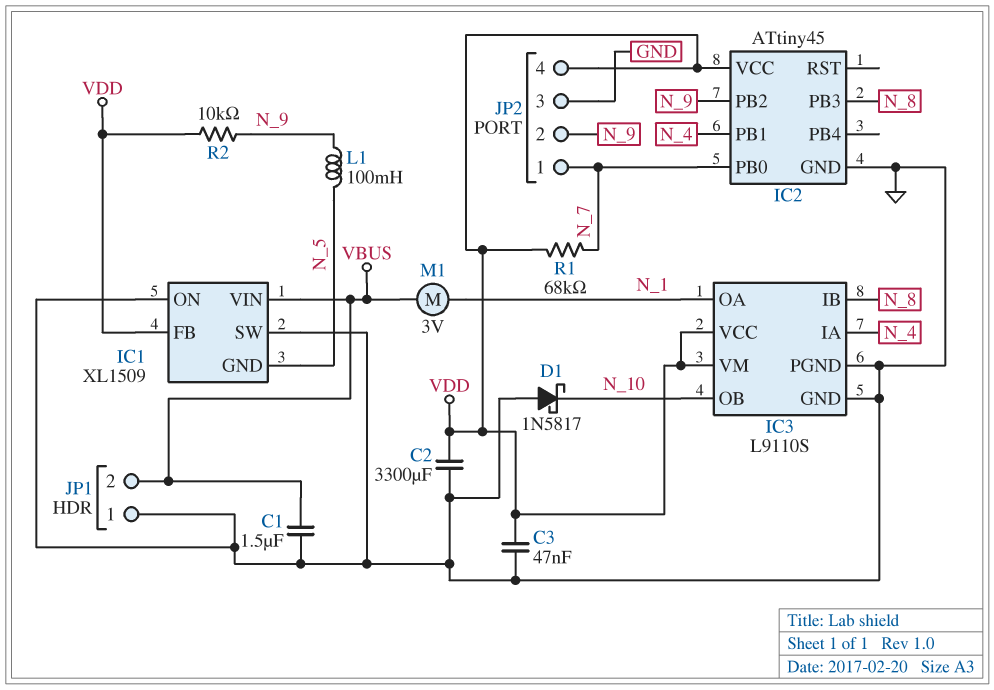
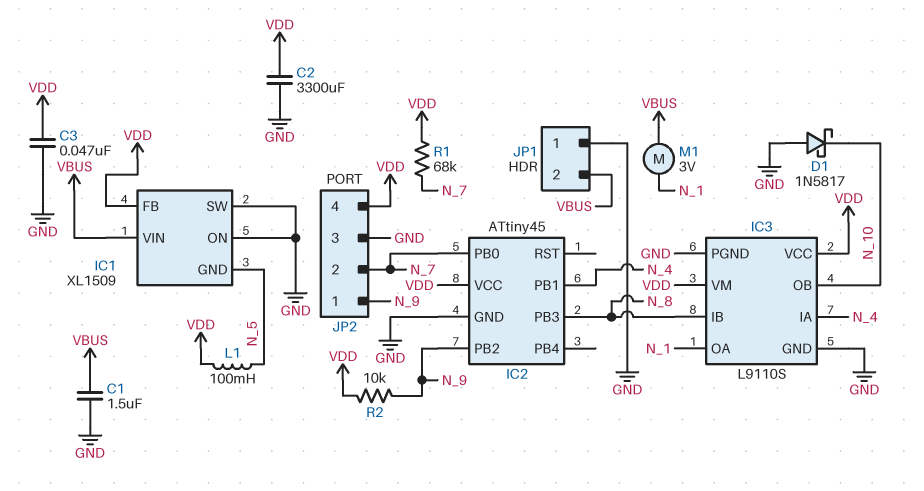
JP2 pin 1: N_7 -> N_9
JP2 pin 2: N_9 -> N_7
L1: 100mH (N_5, N_9) -> 100mH (N_5, VDD)

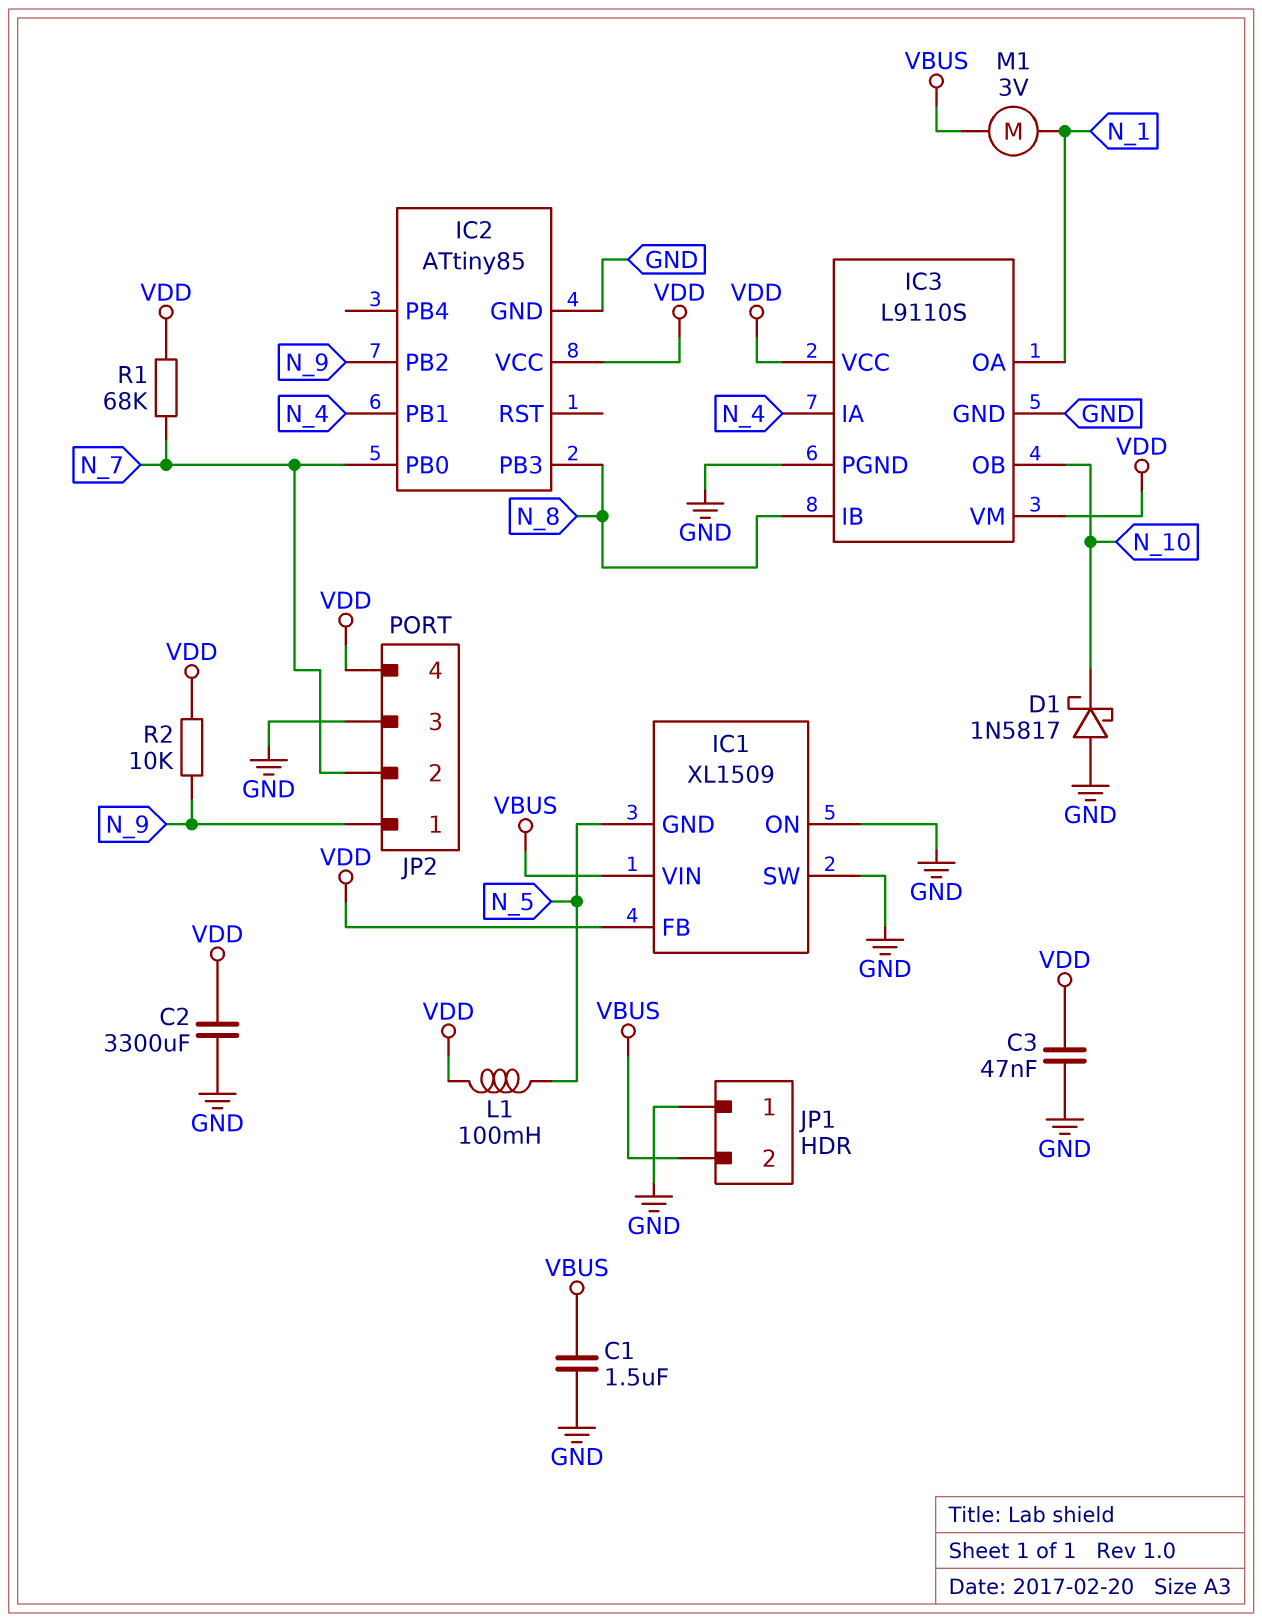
IC2: ATtiny45 -> ATtiny85

